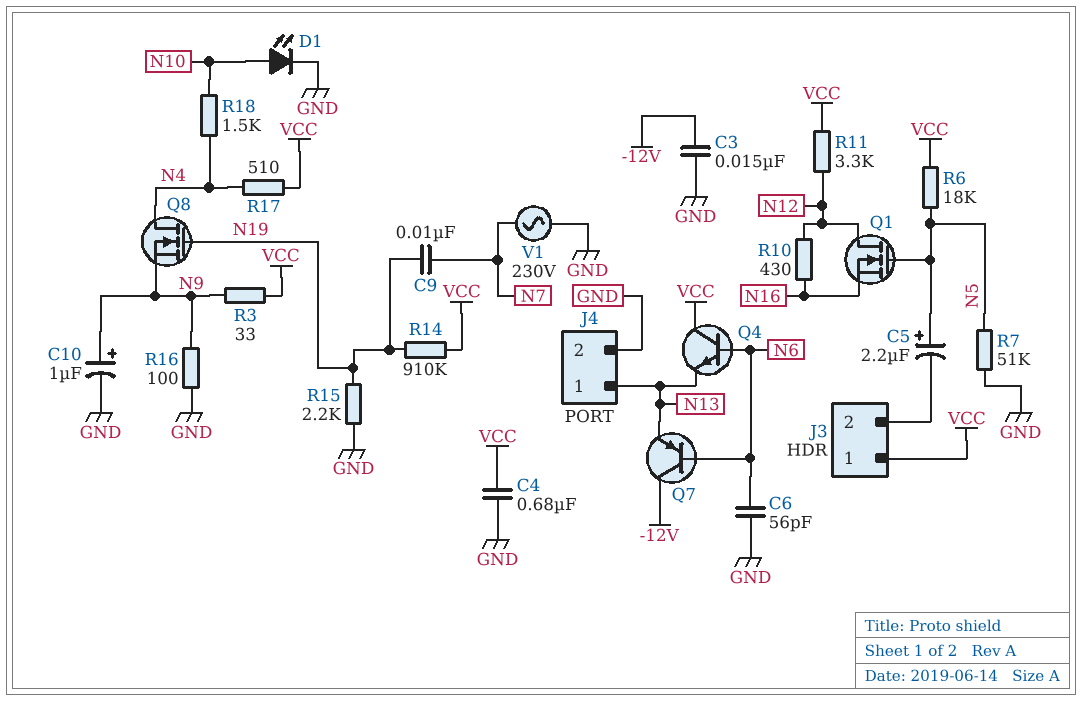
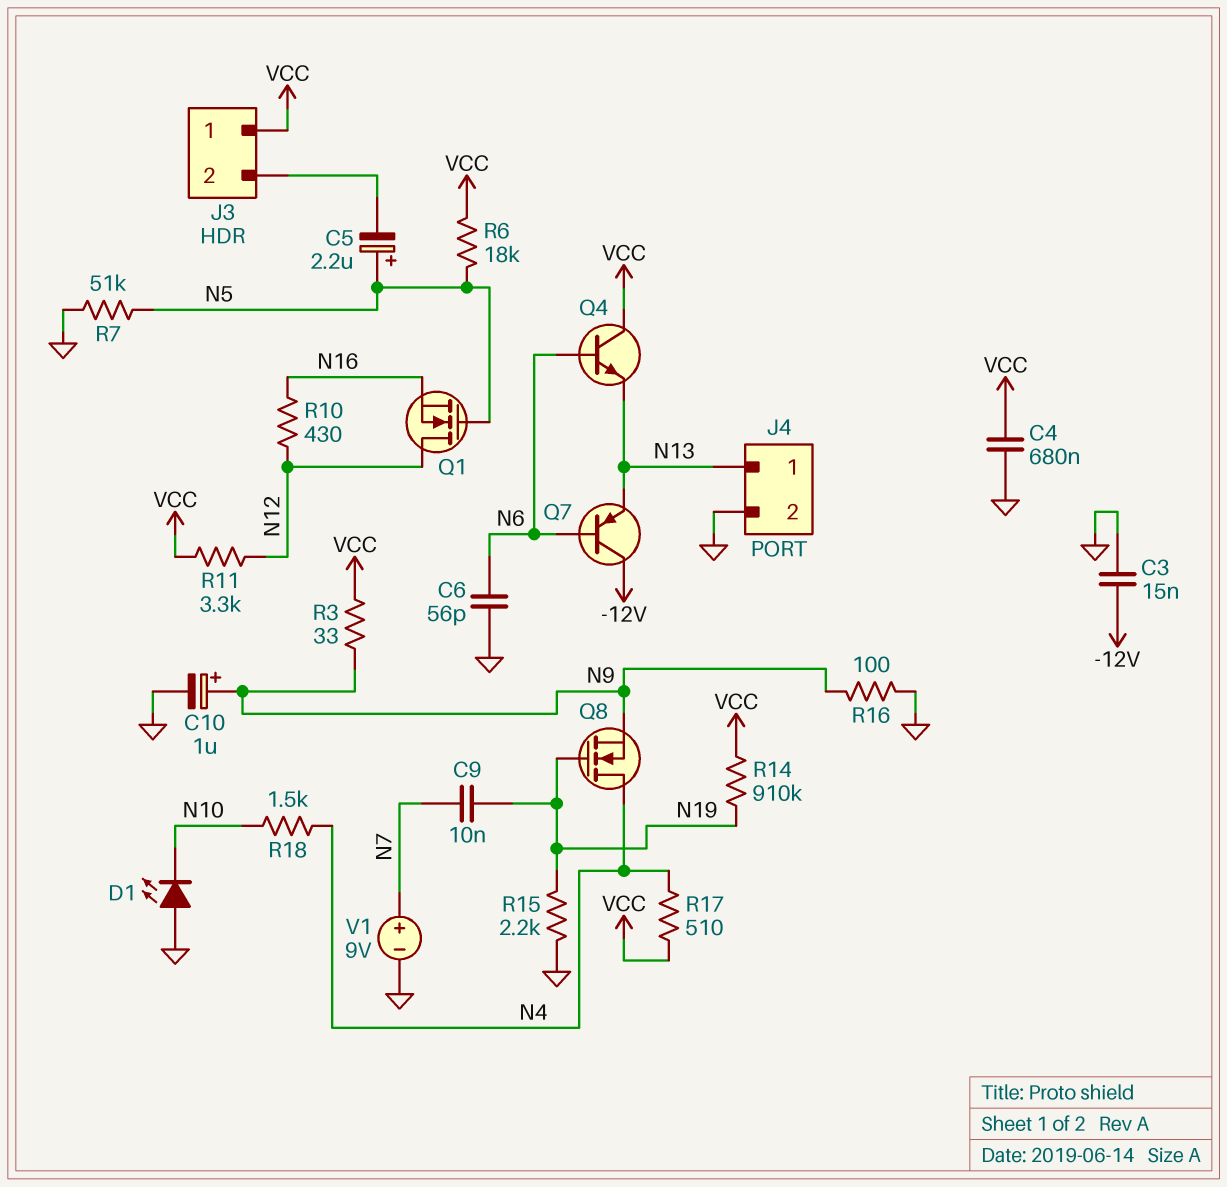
D1: LED (A N10, K GND) -> LED (A GND, K N10)
V1: AC 230V (GND, N7) -> 9V (plus N7, minus GND)

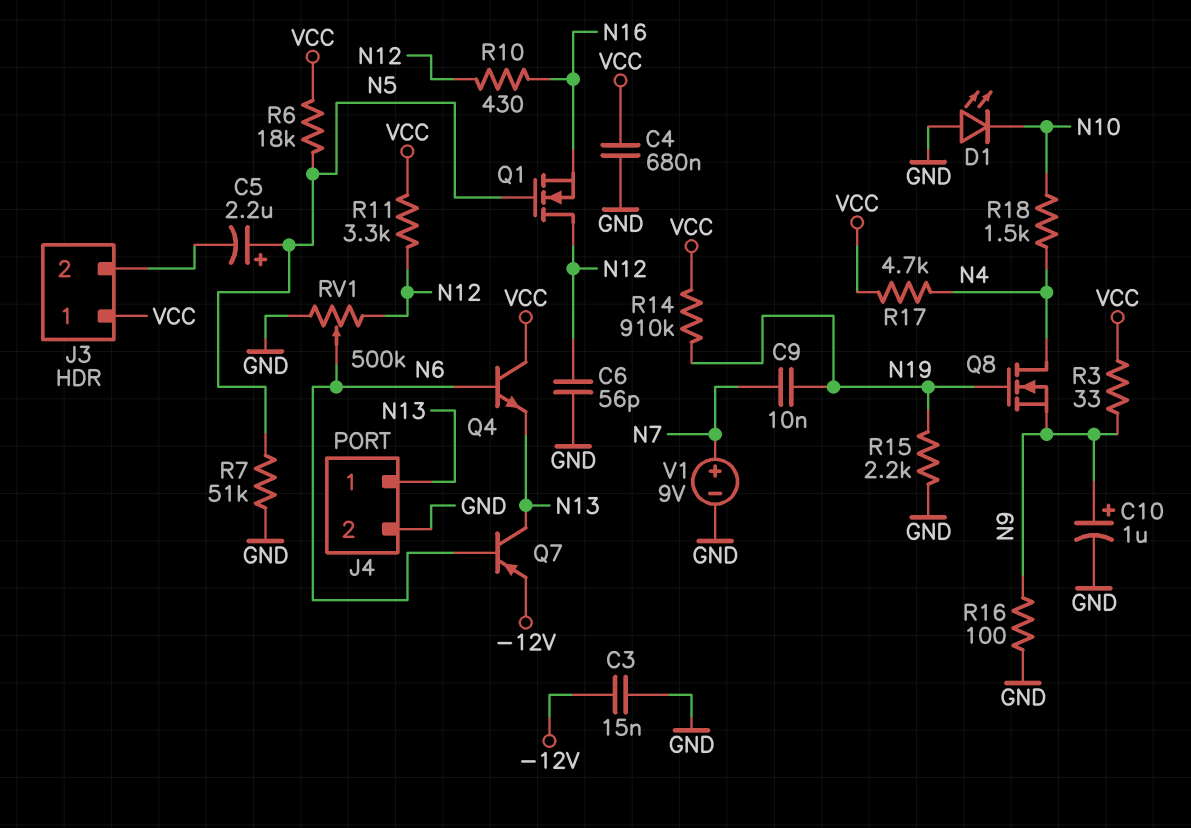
C6: 56pF (GND, N6) -> 56pF (GND, N12)
Q7: PNP (B N6, C -12V, E N13) -> PNP (B N6, C N13, E -12V)
R17: 510 (N4, VCC) -> 4.7k (N4, VCC)
RV1: none -> 500k (GND, N12, wiper N6)

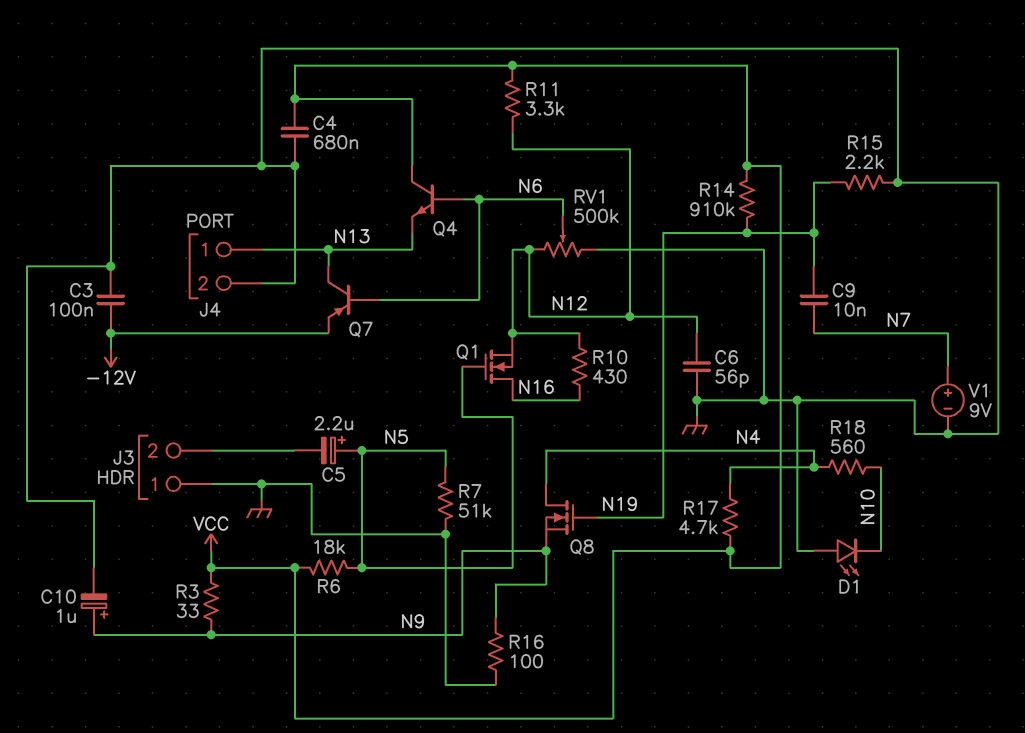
C3: 15nF (-12V, GND) -> 100nF (-12V, GND)
J3 pin 1: VCC -> GND
Q1: NMOS (G N5, D N12, S N16) -> NMOS (G N5, D N16, S N12)
R18: 1.5k (N4, N10) -> 560 (N4, N10)

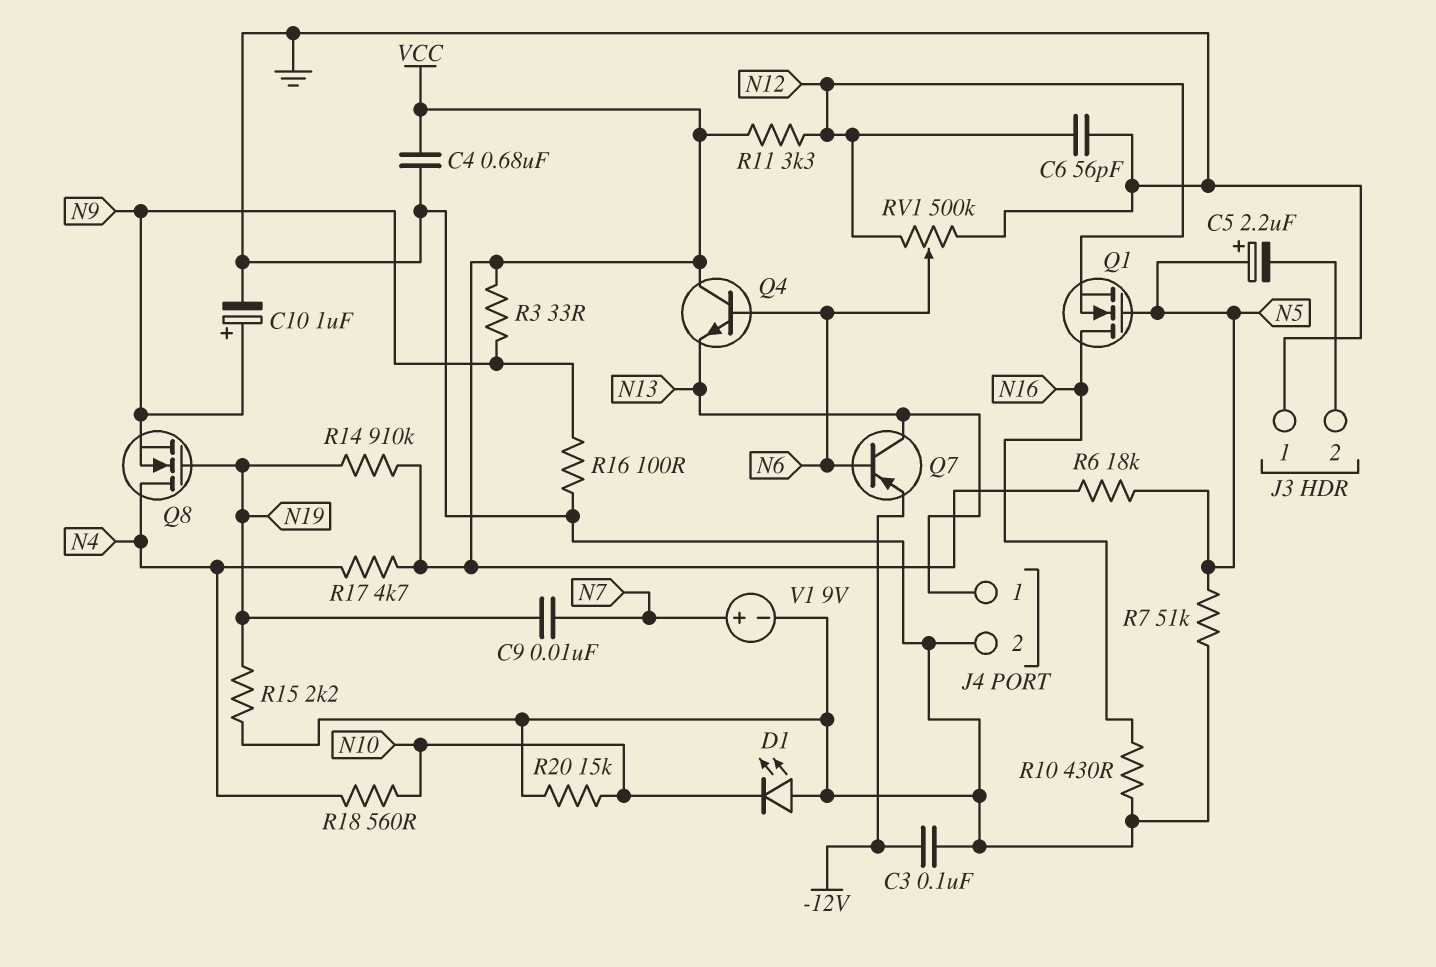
R10: 430 (N12, N16) -> 430 (GND, N16)
R20: none -> 15k (GND, N10)

